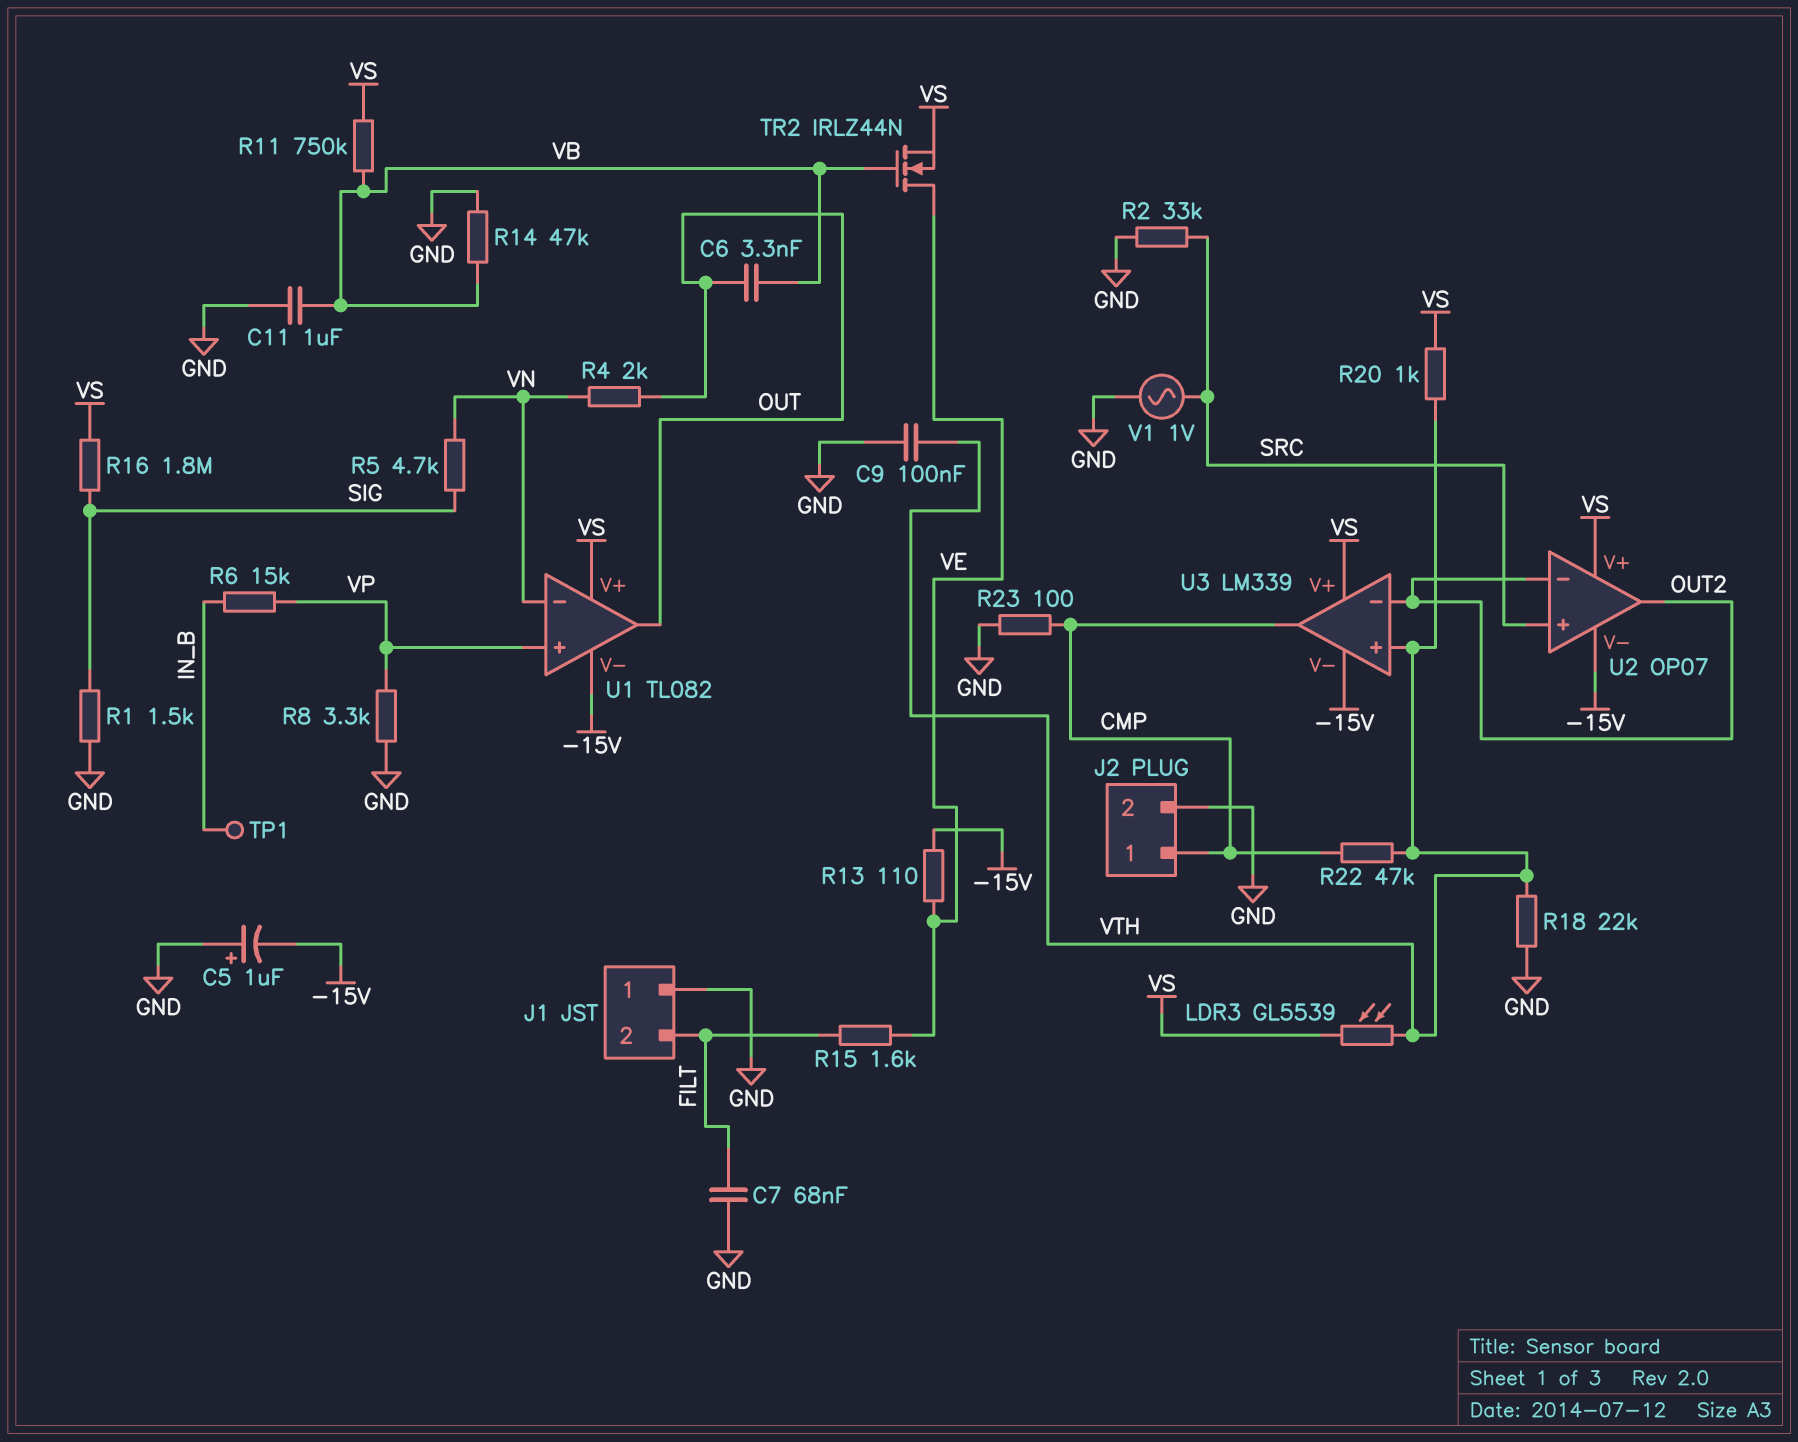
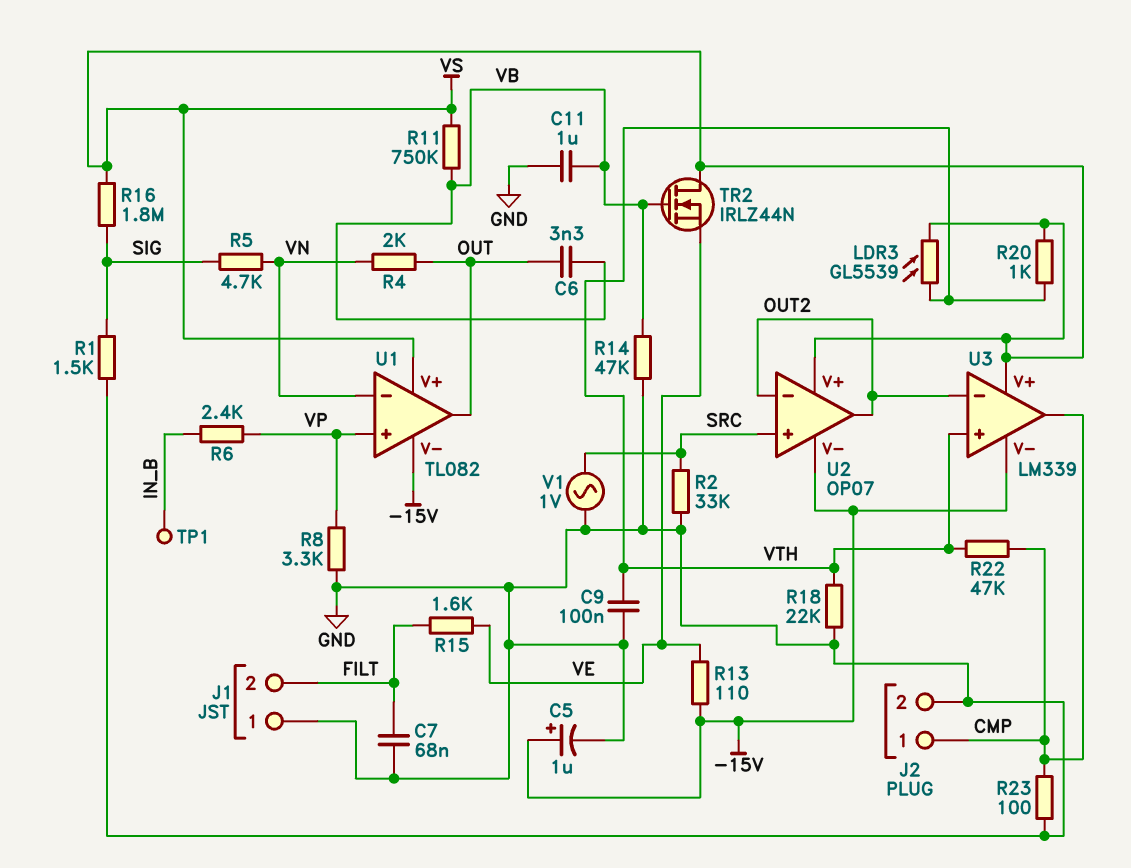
C5: 1uF (plus GND, minus -15V) -> 1uF (plus -15V, minus GND)
R6: 15k (IN_B, VP) -> 2.4k (IN_B, VP)
TR2: NMOS IRLZ44N (G VB, D VE, S VS) -> NMOS IRLZ44N (G VB, D VS, S VE)

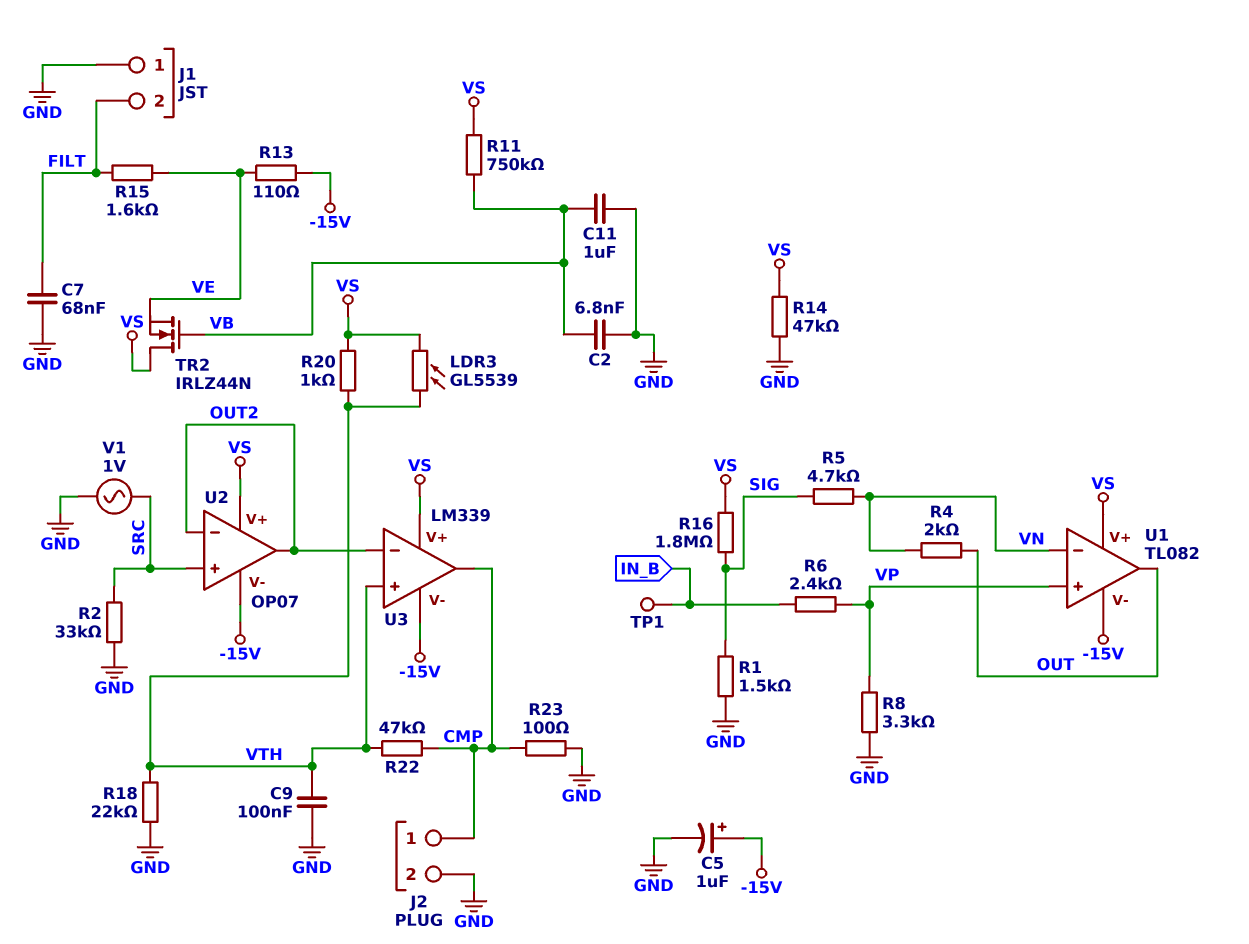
C2: none -> 6.8nF (GND, VB)
C6: 3.3nF (OUT, VB) -> none
R14: 47k (GND, VB) -> 47k (GND, VS)

